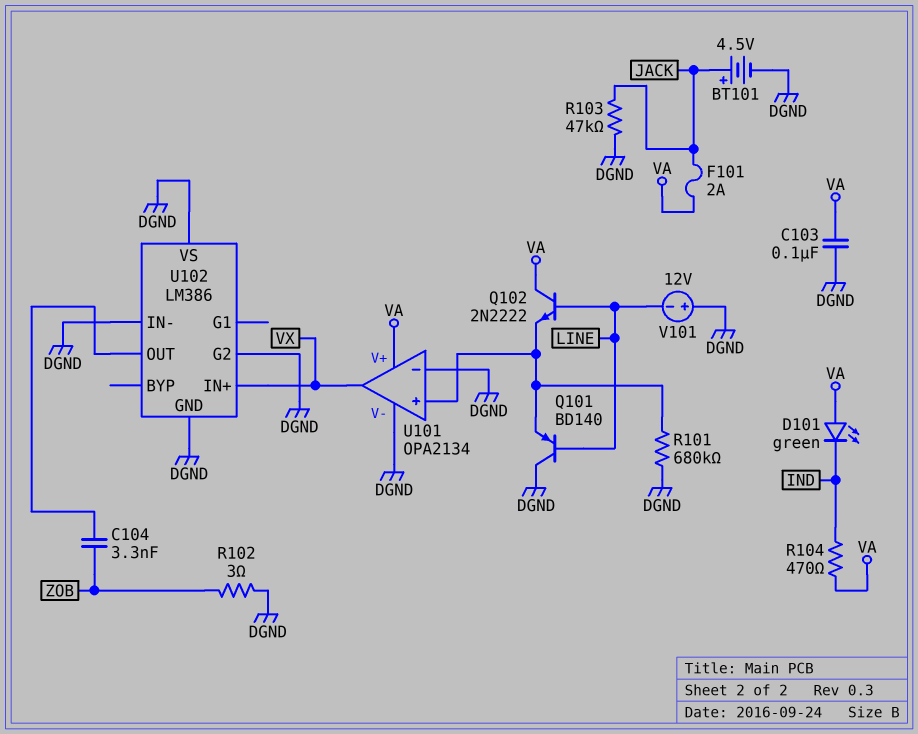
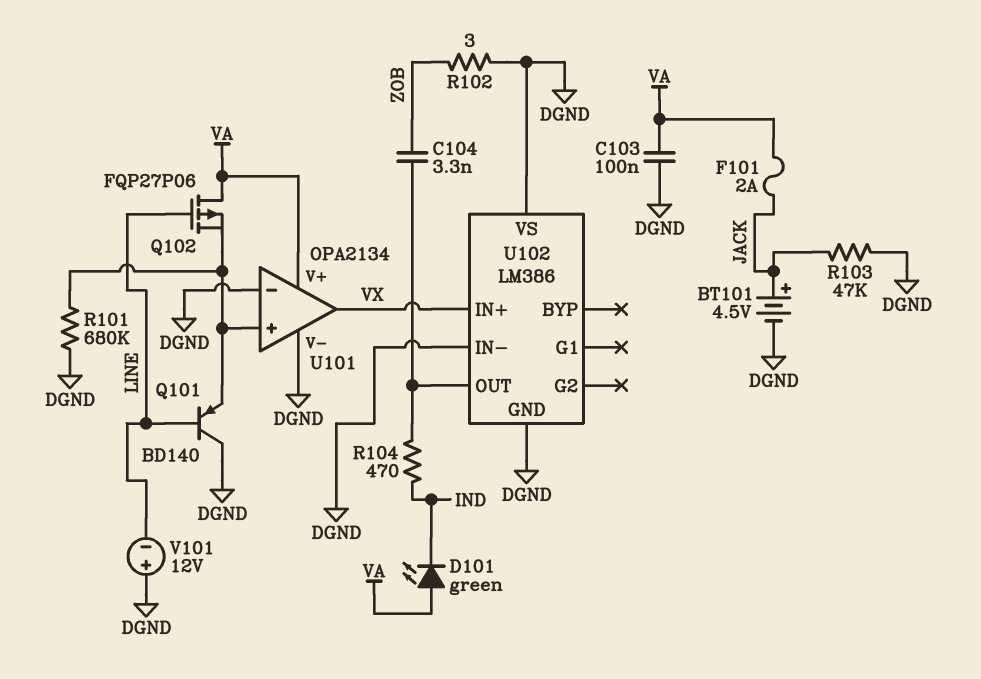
Q102: NPN 2N2222 (B LINE, C VA, E U101/in+) -> PMOS FQP27P06 (G LINE, D VA, S U101/in+)
R104: 470 (IND, VA) -> 470 (IND, U102/OUT)
U102 pin G2: DGND -> none

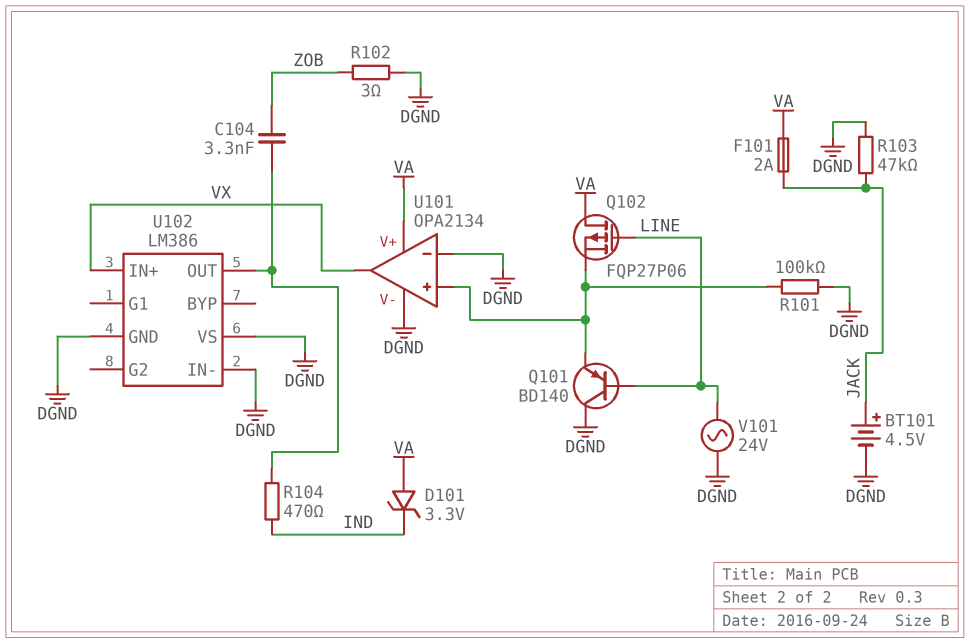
C103: 100nF (DGND, VA) -> none
D101: LED green (A VA, K IND) -> zener 3.3V (A VA, K IND)
R101: 680k (DGND, U101/in+) -> 100k (DGND, U101/in+)
V101: 12V (plus DGND, minus LINE) -> AC 24V (DGND, LINE)

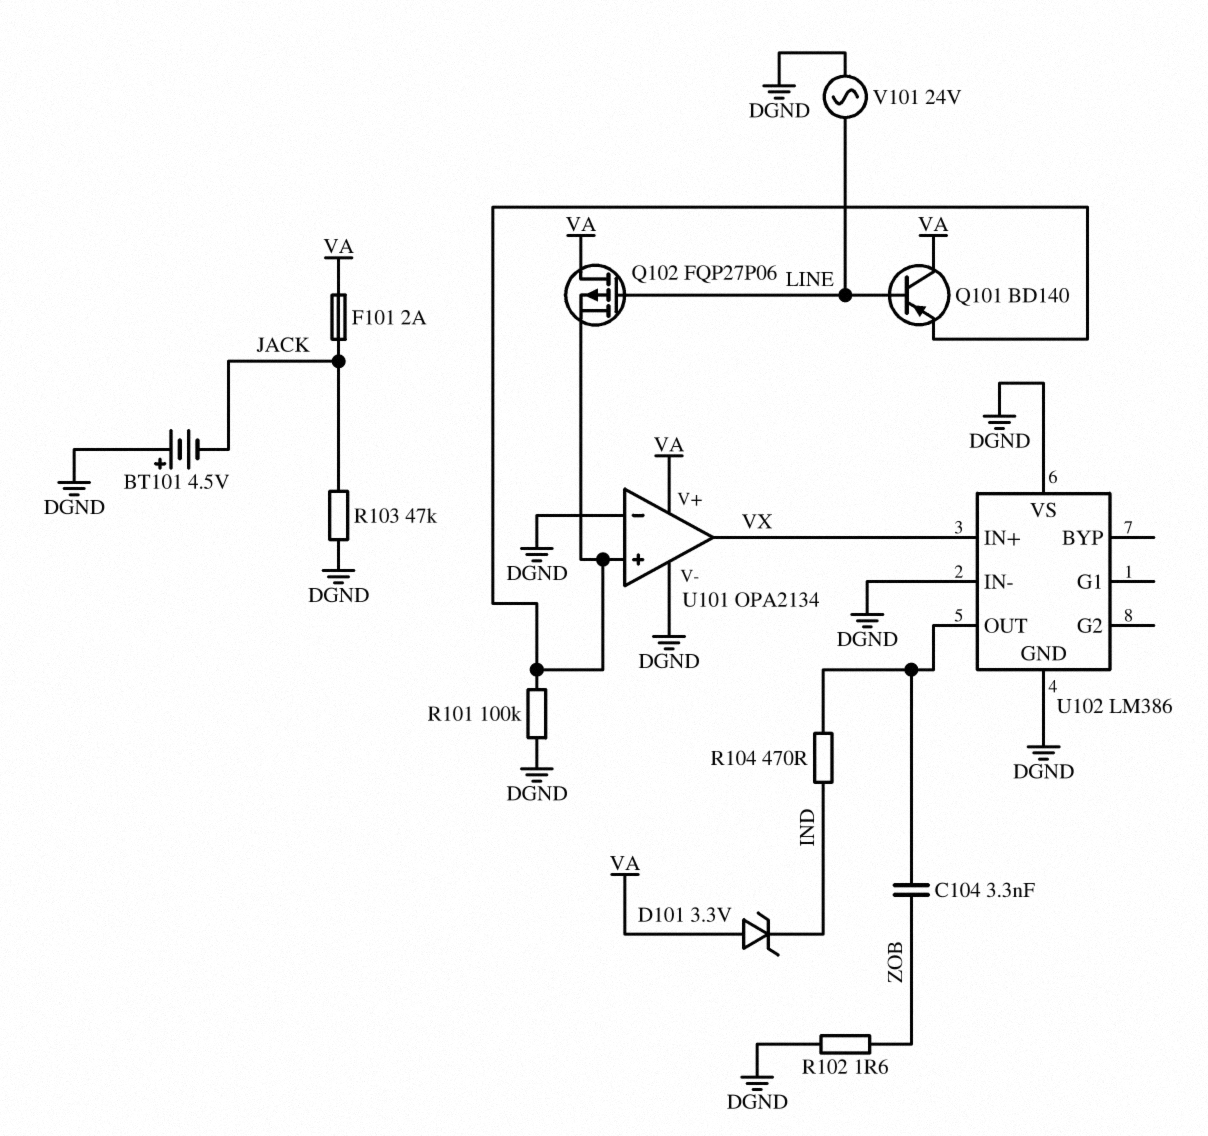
BT101: 4.5V (plus JACK, minus DGND) -> 4.5V (plus DGND, minus JACK)
Q101: PNP BD140 (B LINE, C DGND, E U101/in+) -> PNP BD140 (B LINE, C VA, E U101/in+)
R102: 3 (DGND, ZOB) -> 1.6 (DGND, ZOB)

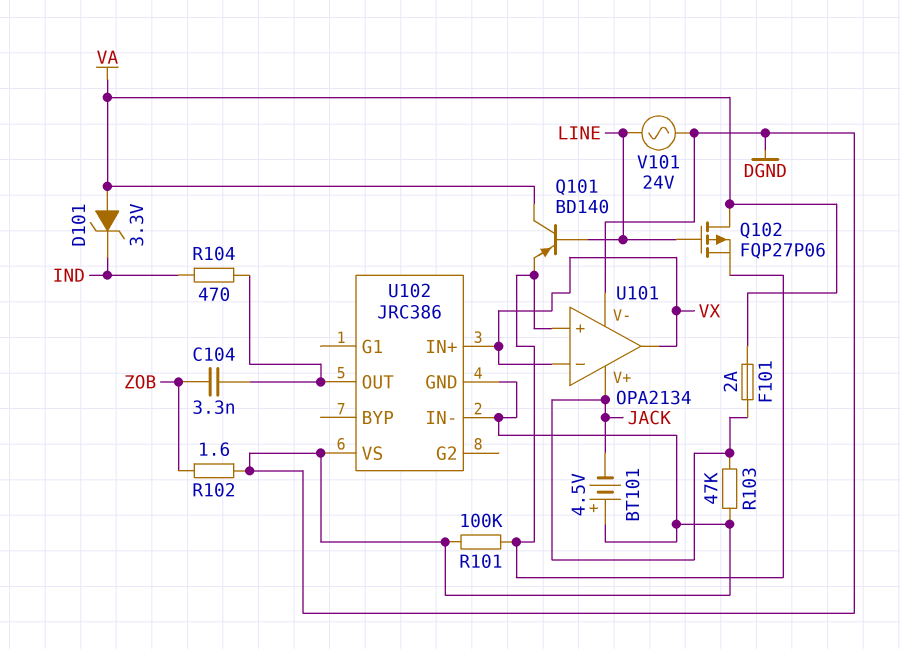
U101 pin V+: VA -> JACK
U101 pin in-: DGND -> VX
U102: LM386 -> JRC386

